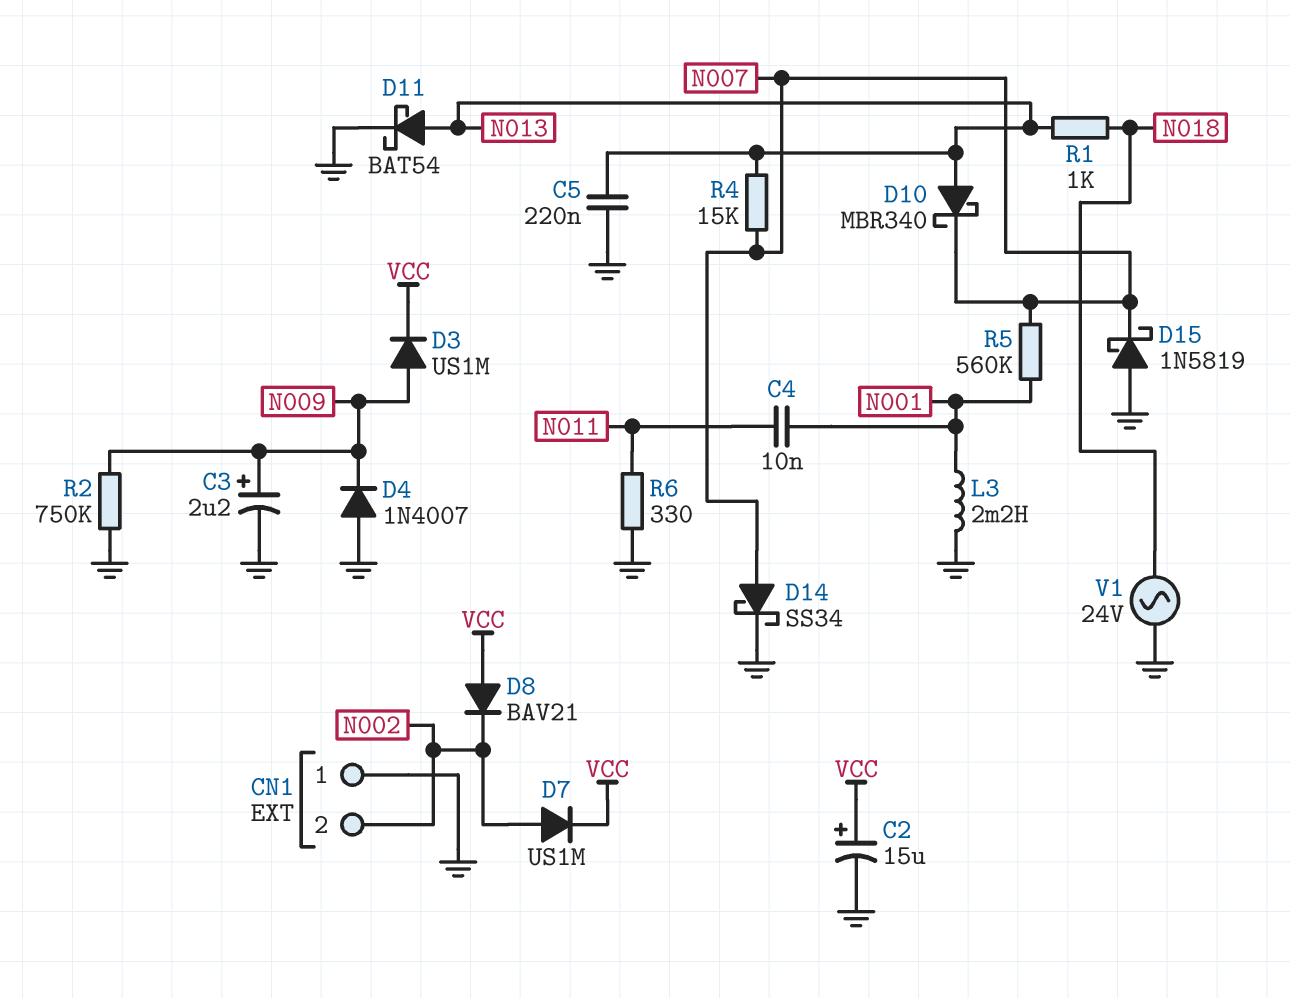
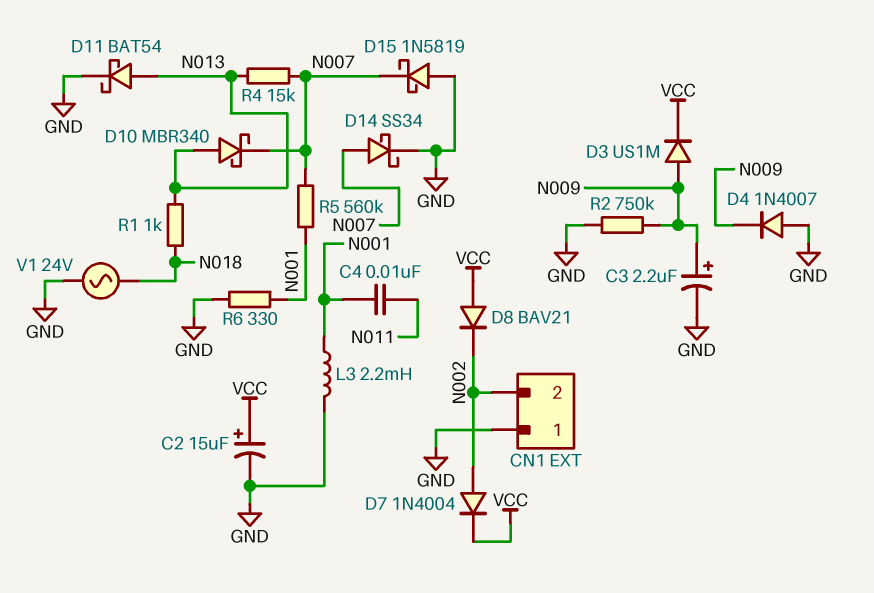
C5: 220nF (GND, N013) -> none
D7: diode US1M (A N002, K VCC) -> diode 1N4004 (A N002, K VCC)
R6: 330 (GND, N011) -> 330 (GND, N001)

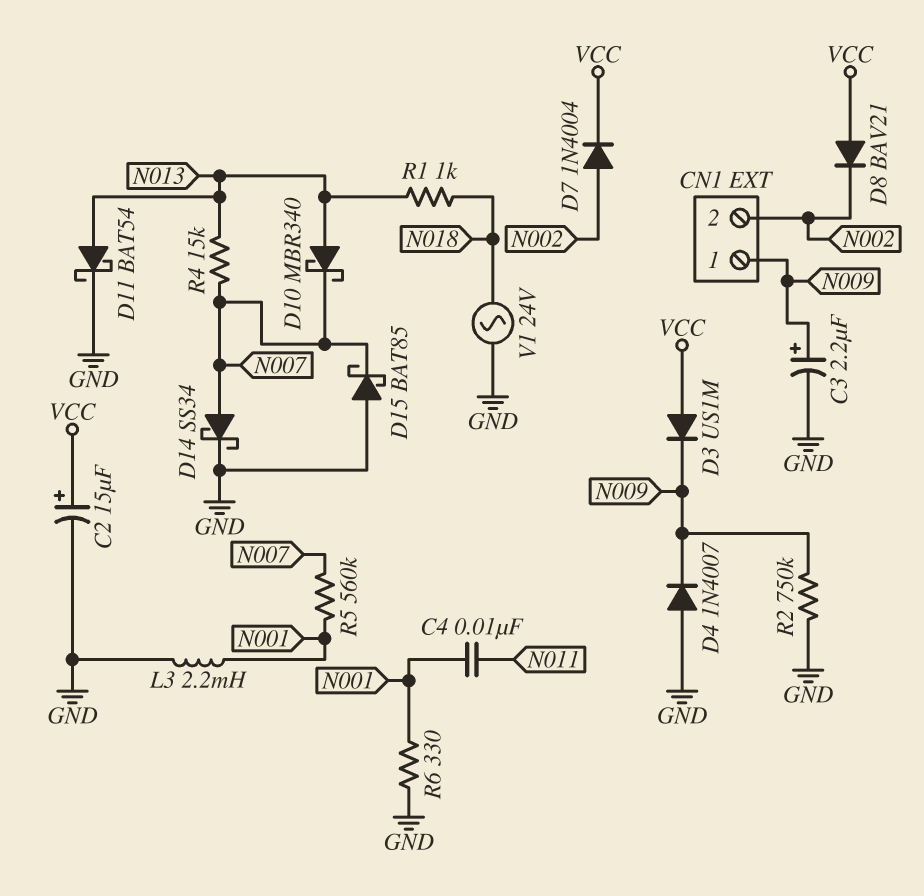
CN1 pin 1: GND -> N009
D3: diode US1M (A N009, K VCC) -> diode US1M (A VCC, K N009)
D15: schottky 1N5819 (A GND, K N007) -> schottky BAT85 (A GND, K N007)

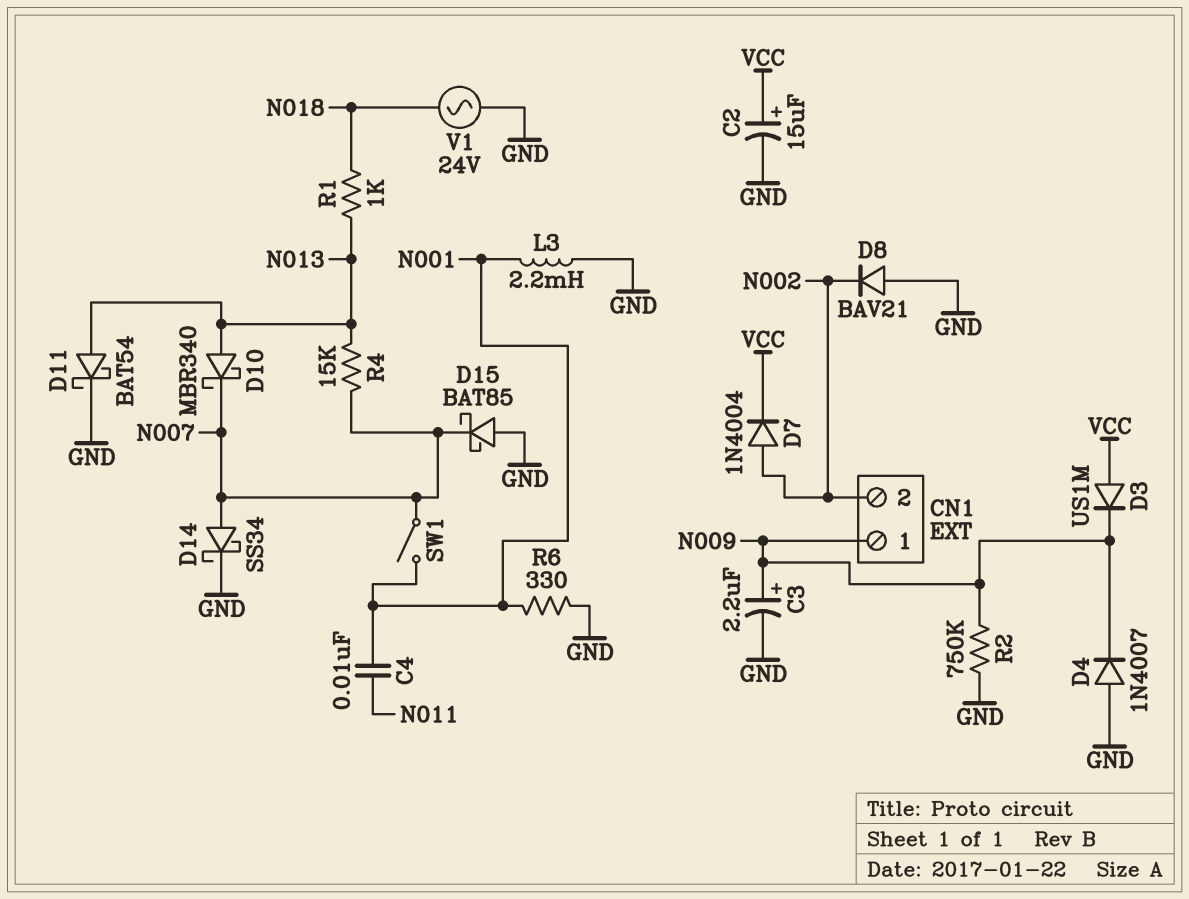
D8: diode BAV21 (A VCC, K N002) -> diode BAV21 (A GND, K N002)
R5: 560k (N001, N007) -> none
SW1: none -> switch (N001, N007)

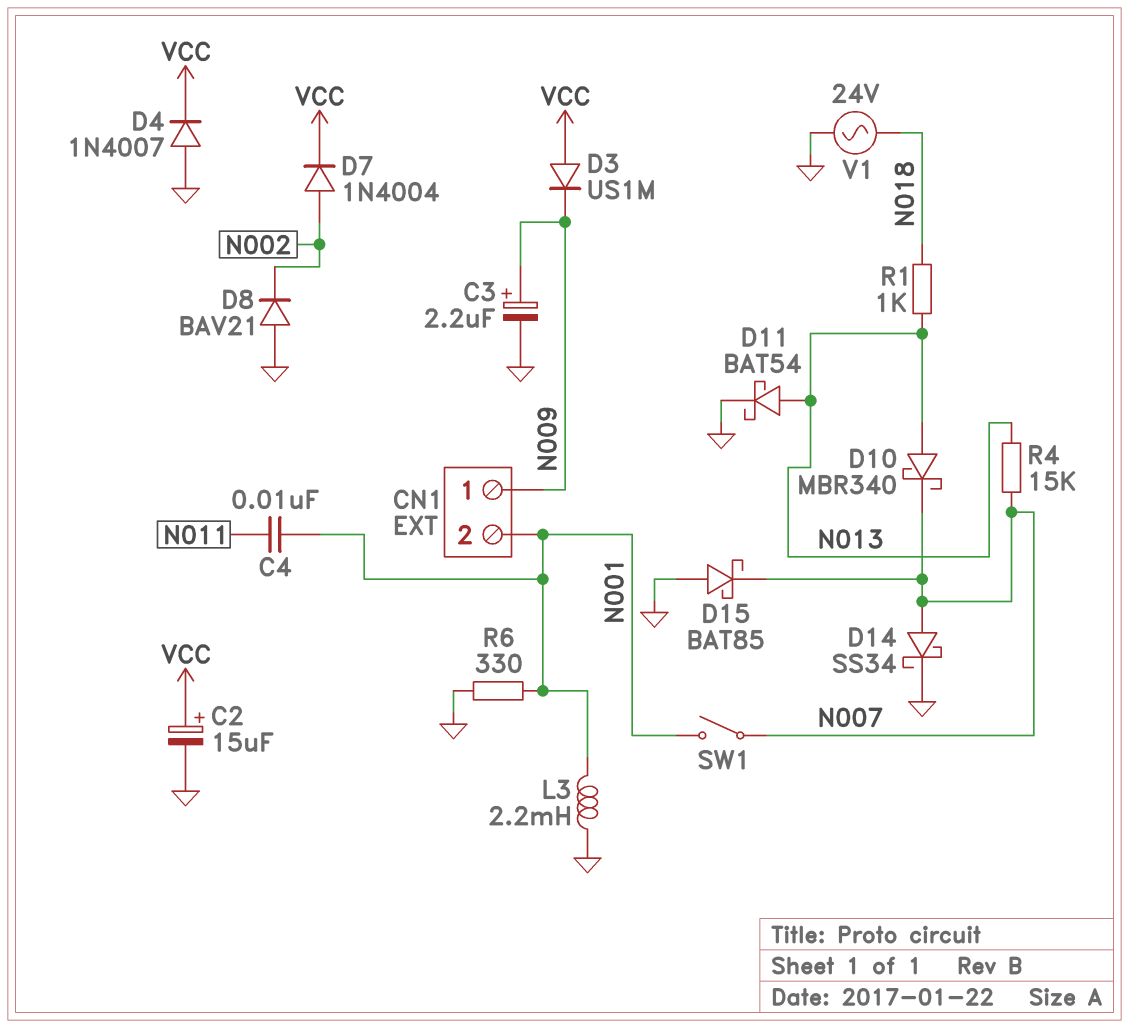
CN1 pin 2: N002 -> N001
D4: diode 1N4007 (A GND, K N009) -> diode 1N4007 (A GND, K VCC)
R2: 750k (GND, N009) -> none

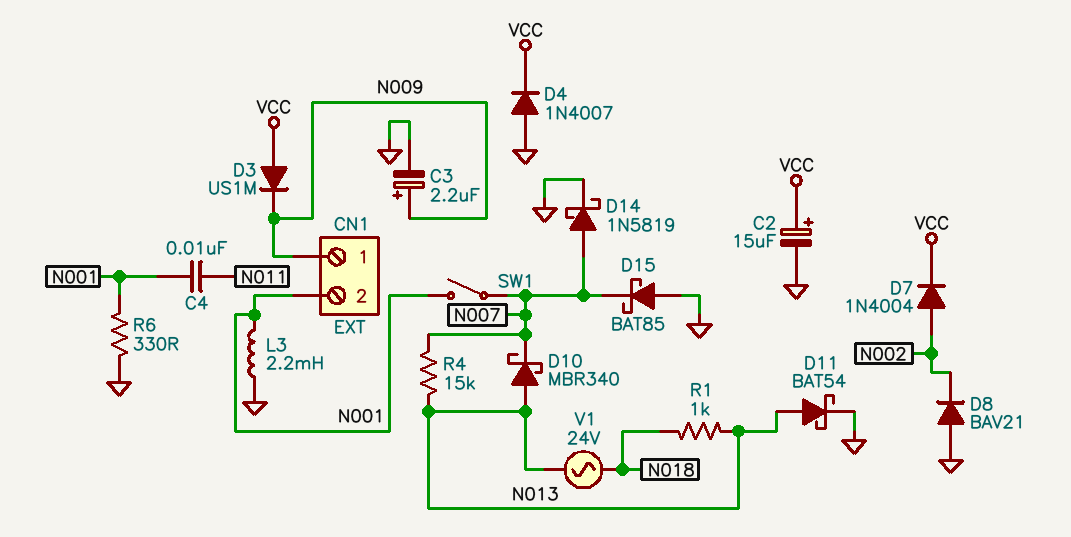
D14: schottky SS34 (A N007, K GND) -> schottky 1N5819 (A N007, K GND)
V1: AC 24V (GND, N018) -> AC 24V (N013, N018)

